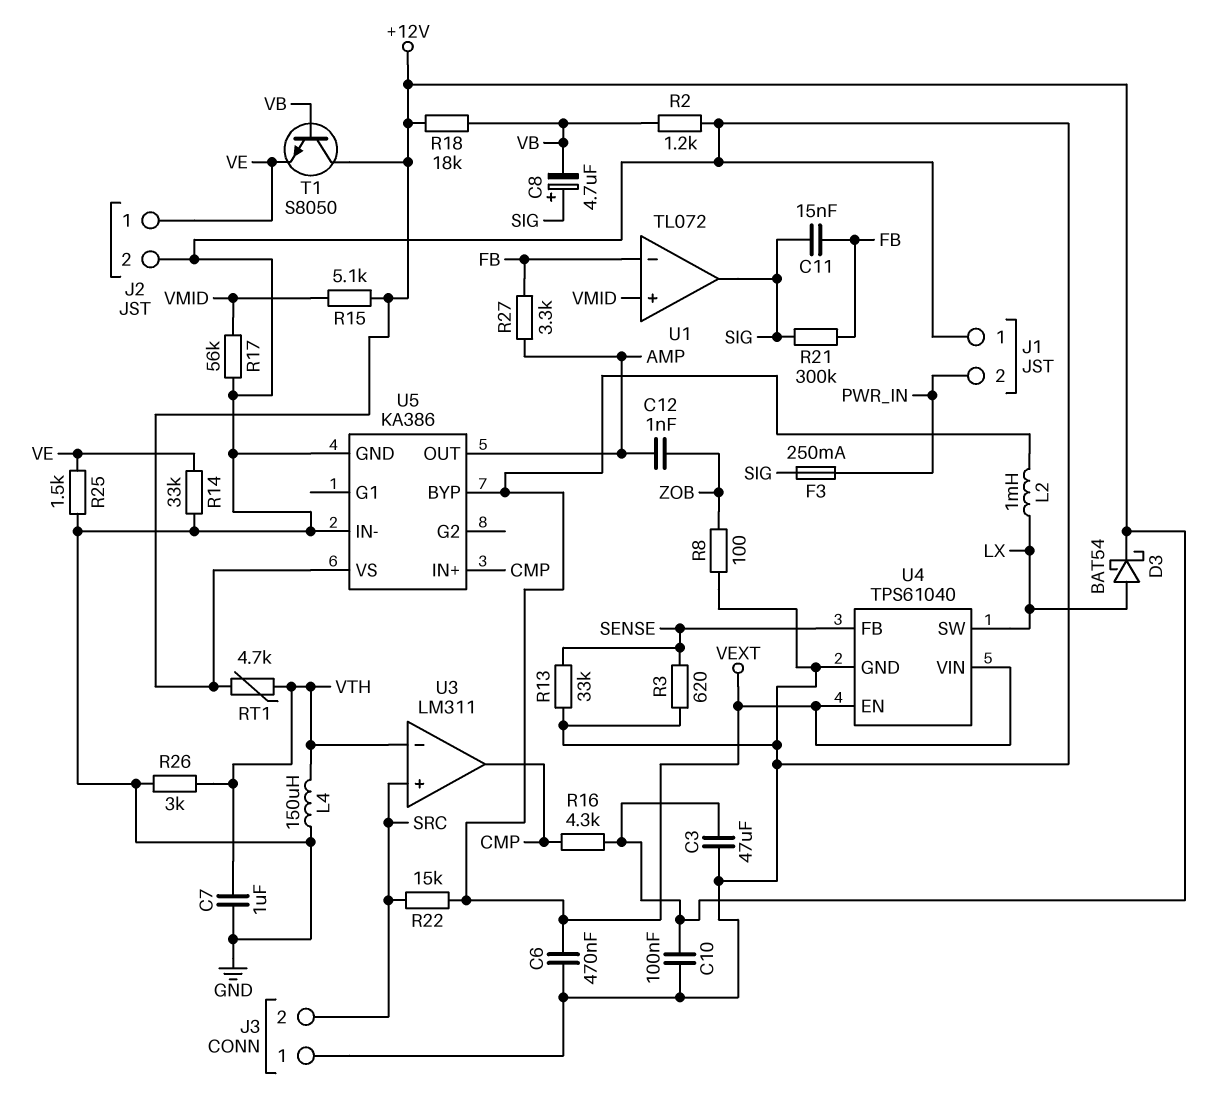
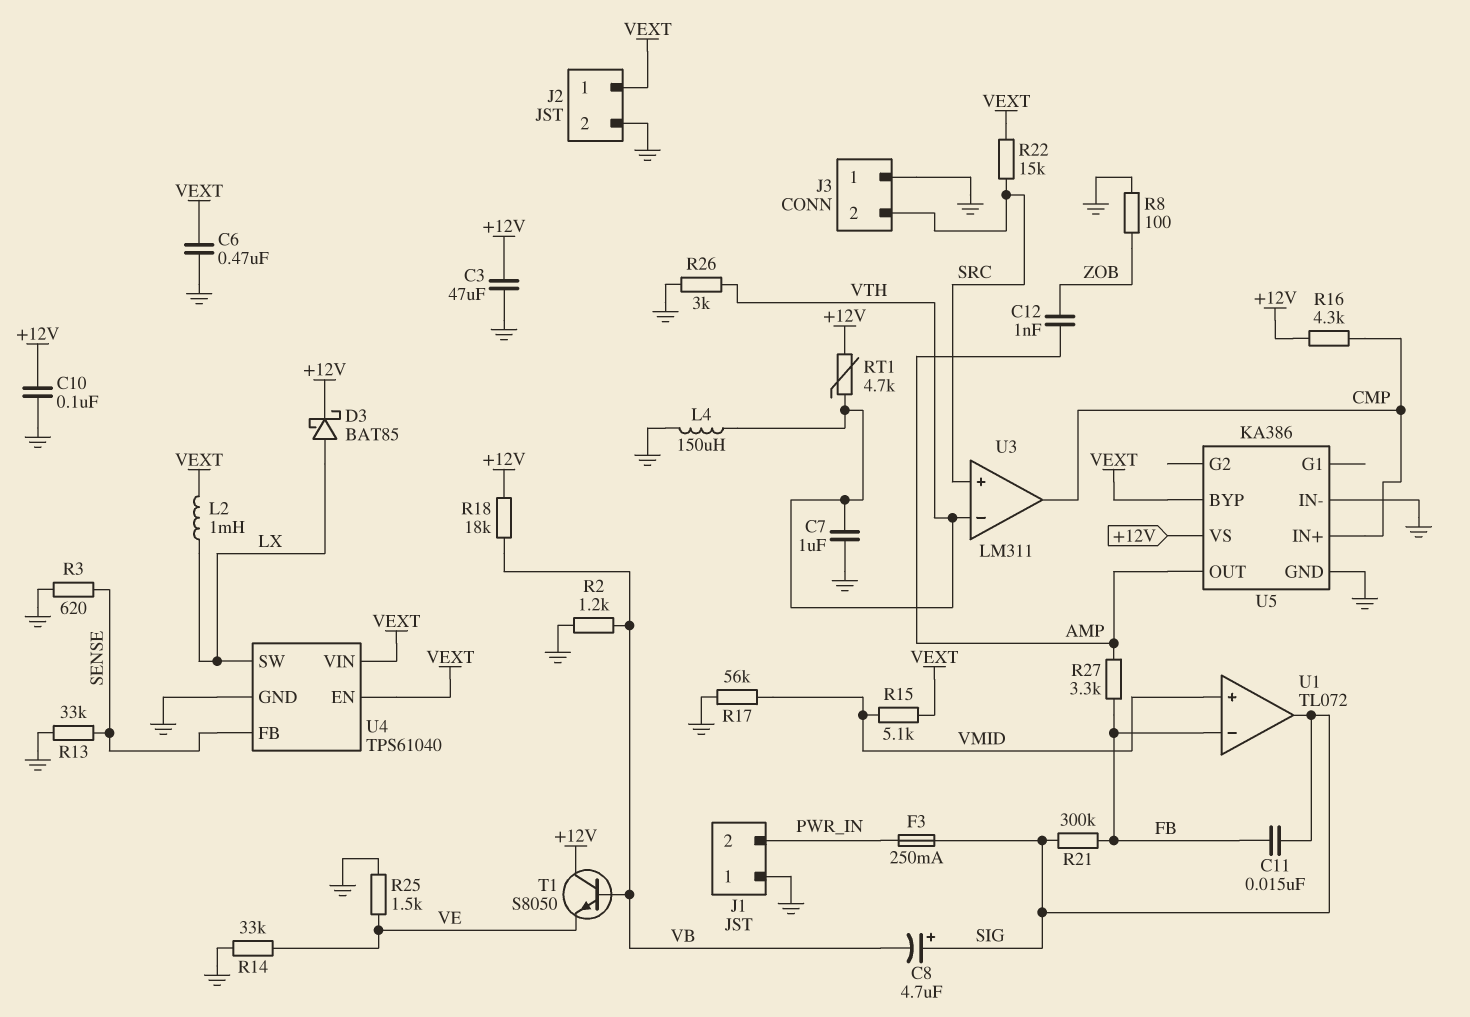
D3: schottky BAT54 (A LX, K +12V) -> schottky BAT85 (A LX, K +12V)
J2 pin 1: VE -> VEXT
R15: 5.1k (+12V, VMID) -> 5.1k (VEXT, VMID)

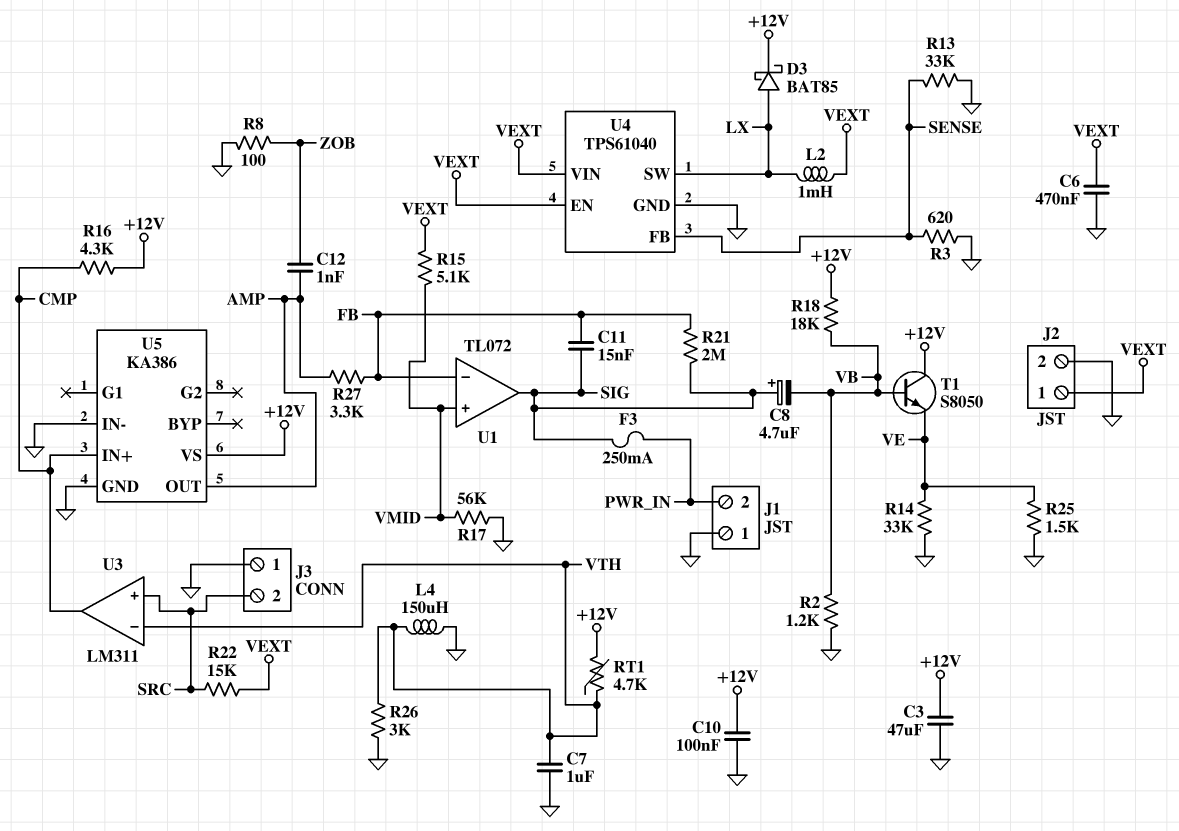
R21: 300k (FB, SIG) -> 2M (FB, SIG)
U5 pin BYP: VEXT -> none

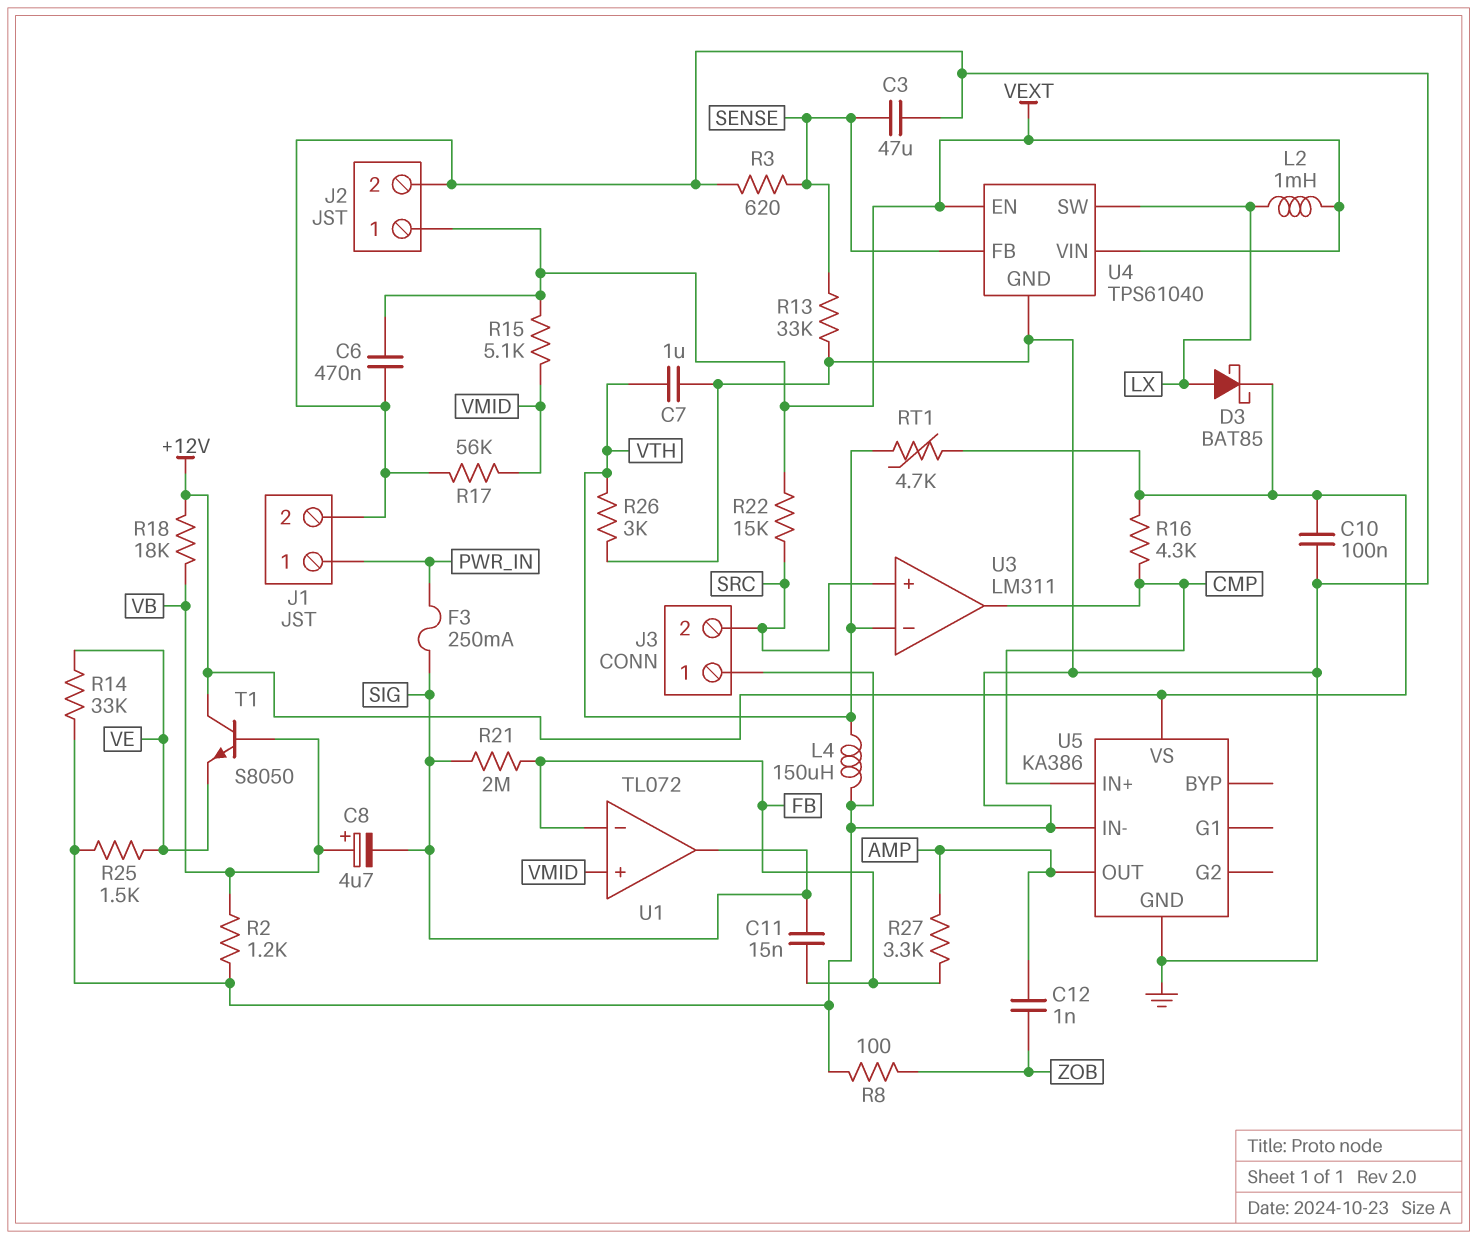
C3: 47uF (+12V, GND) -> 47uF (GND, SENSE)
C8: 4.7uF (plus SIG, minus VB) -> 4.7uF (plus VB, minus SIG)
J1 pin 1: GND -> PWR_IN
J1 pin 2: PWR_IN -> GND

